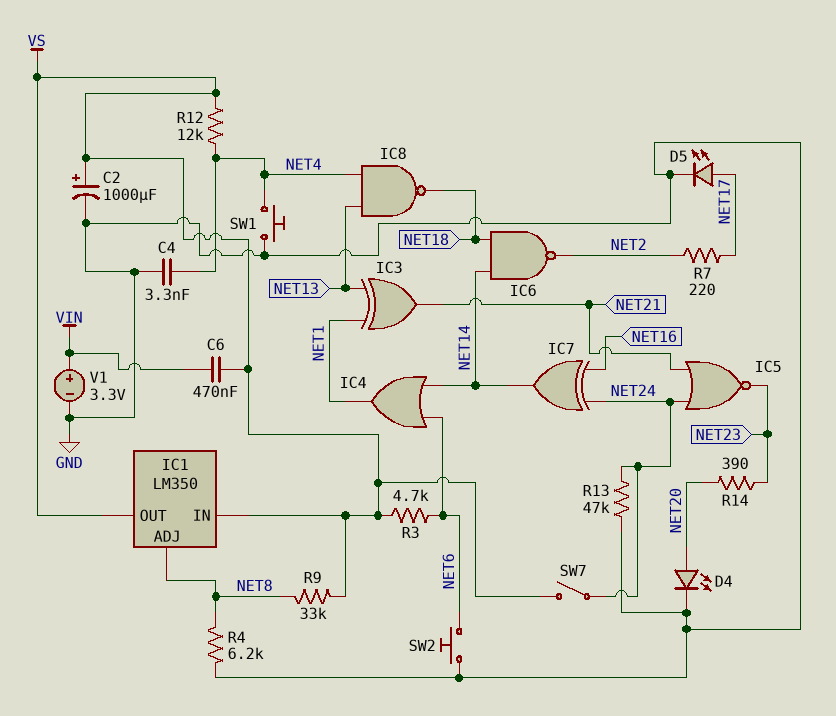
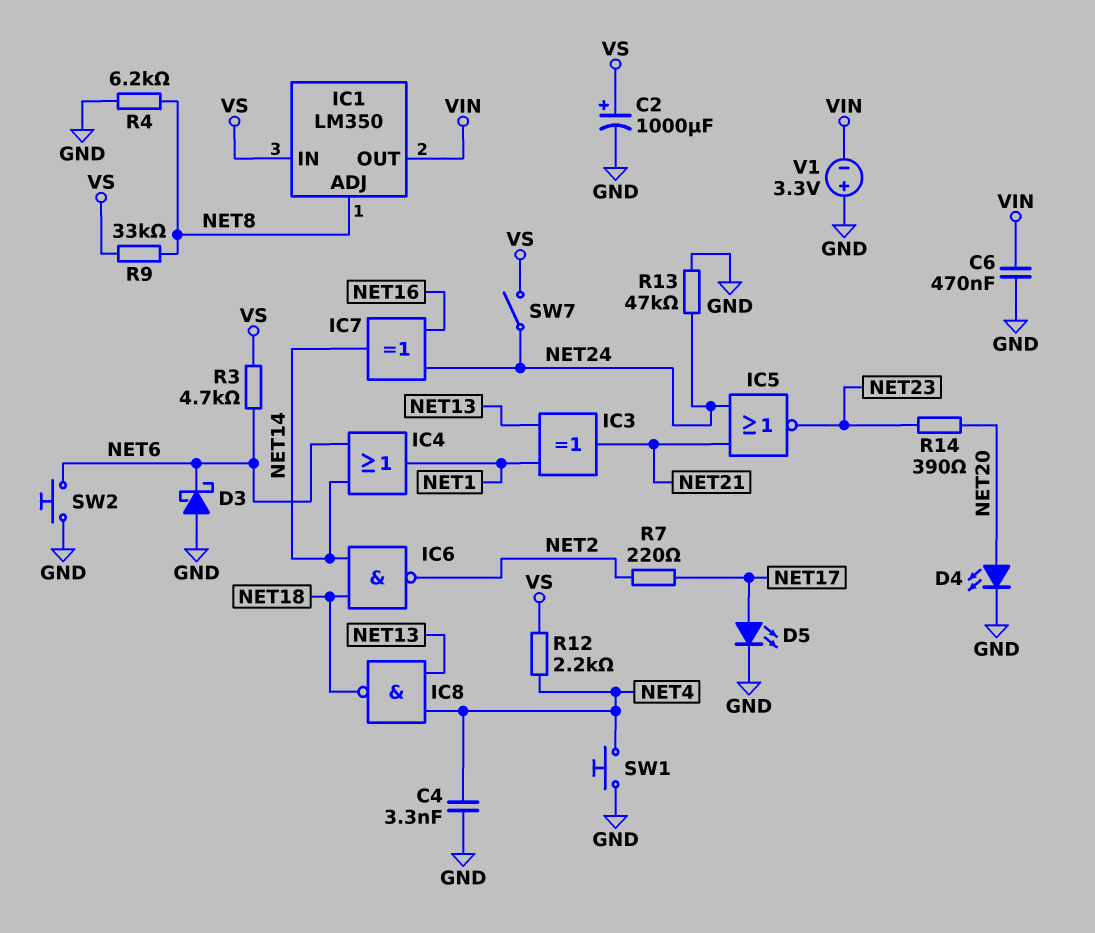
C6: 470nF (VIN, VS) -> 470nF (GND, VIN)
D3: none -> schottky (A GND, K NET6)
IC1 pin OUT: VS -> VIN
R12: 12k (NET4, VS) -> 2.2k (NET4, VS)
V1: 3.3V (plus VIN, minus GND) -> 3.3V (plus GND, minus VIN)

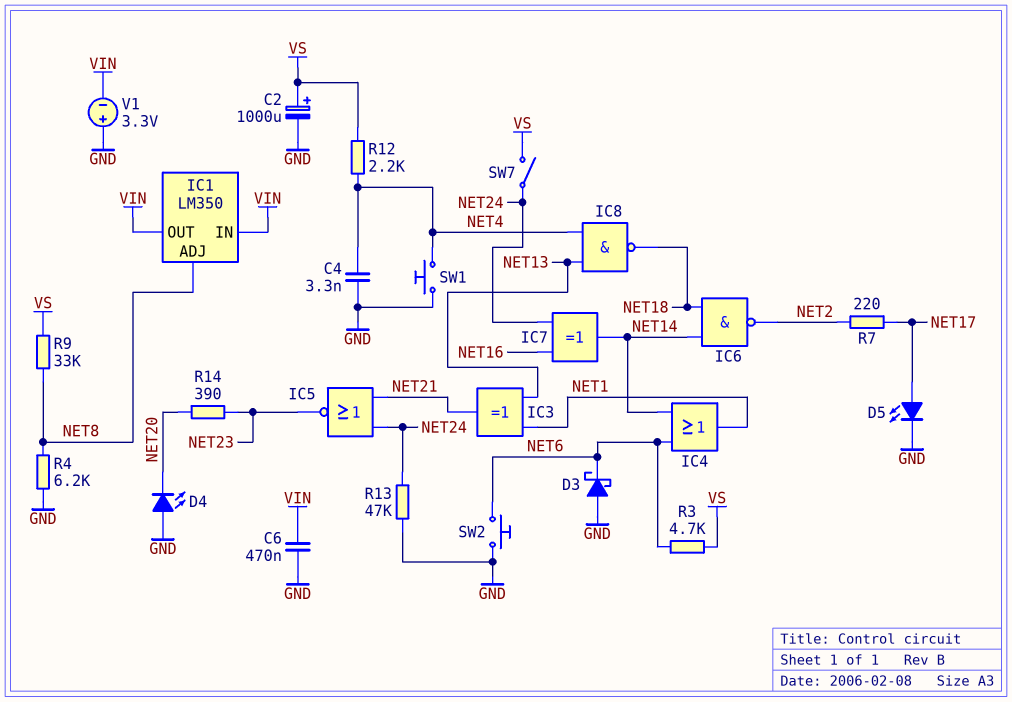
D4: LED (A NET20, K GND) -> LED (A GND, K NET20)
IC1 pin IN: VS -> VIN

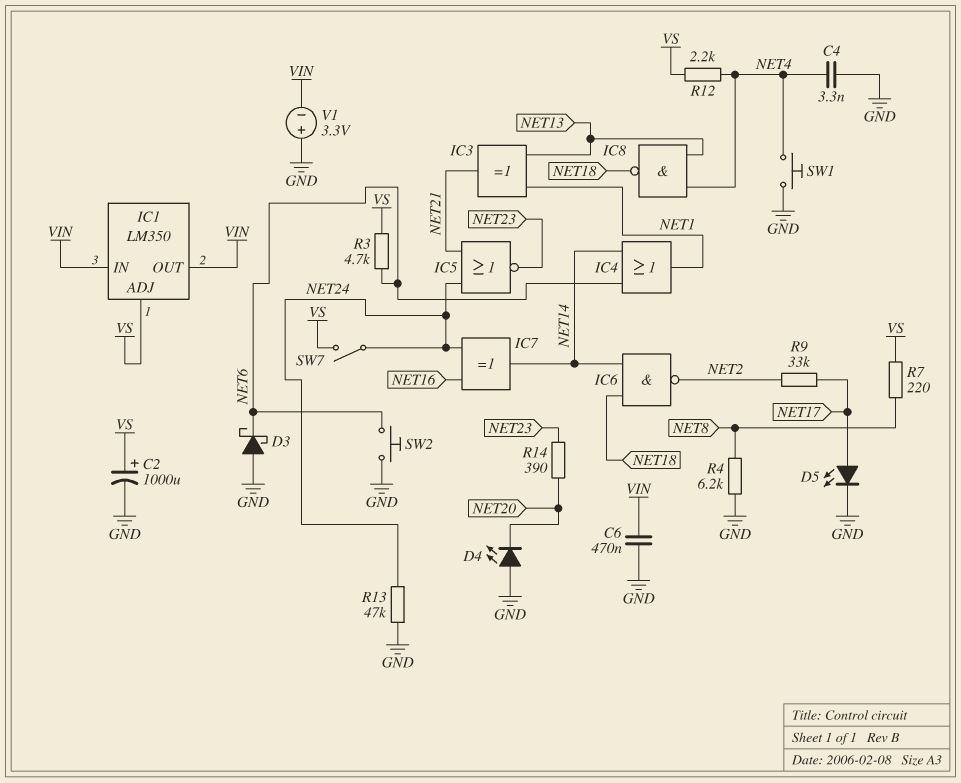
IC1 pin ADJ: NET8 -> VS
R7: 220 (NET2, NET17) -> 220 (NET8, VS)
R9: 33k (NET8, VS) -> 33k (NET2, NET17)

